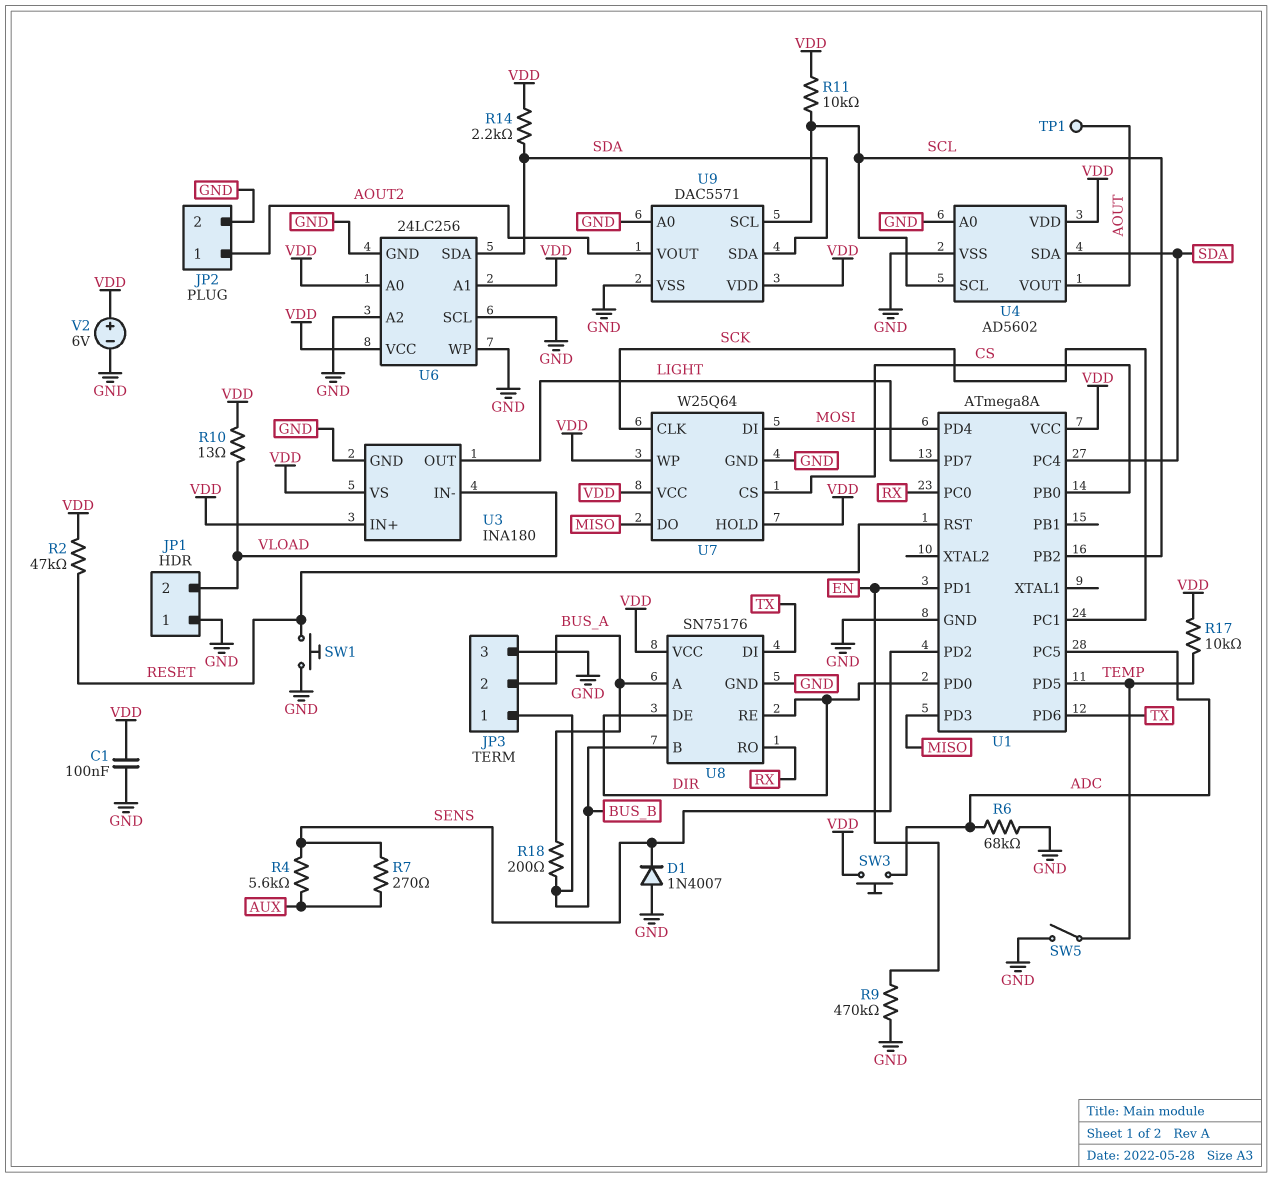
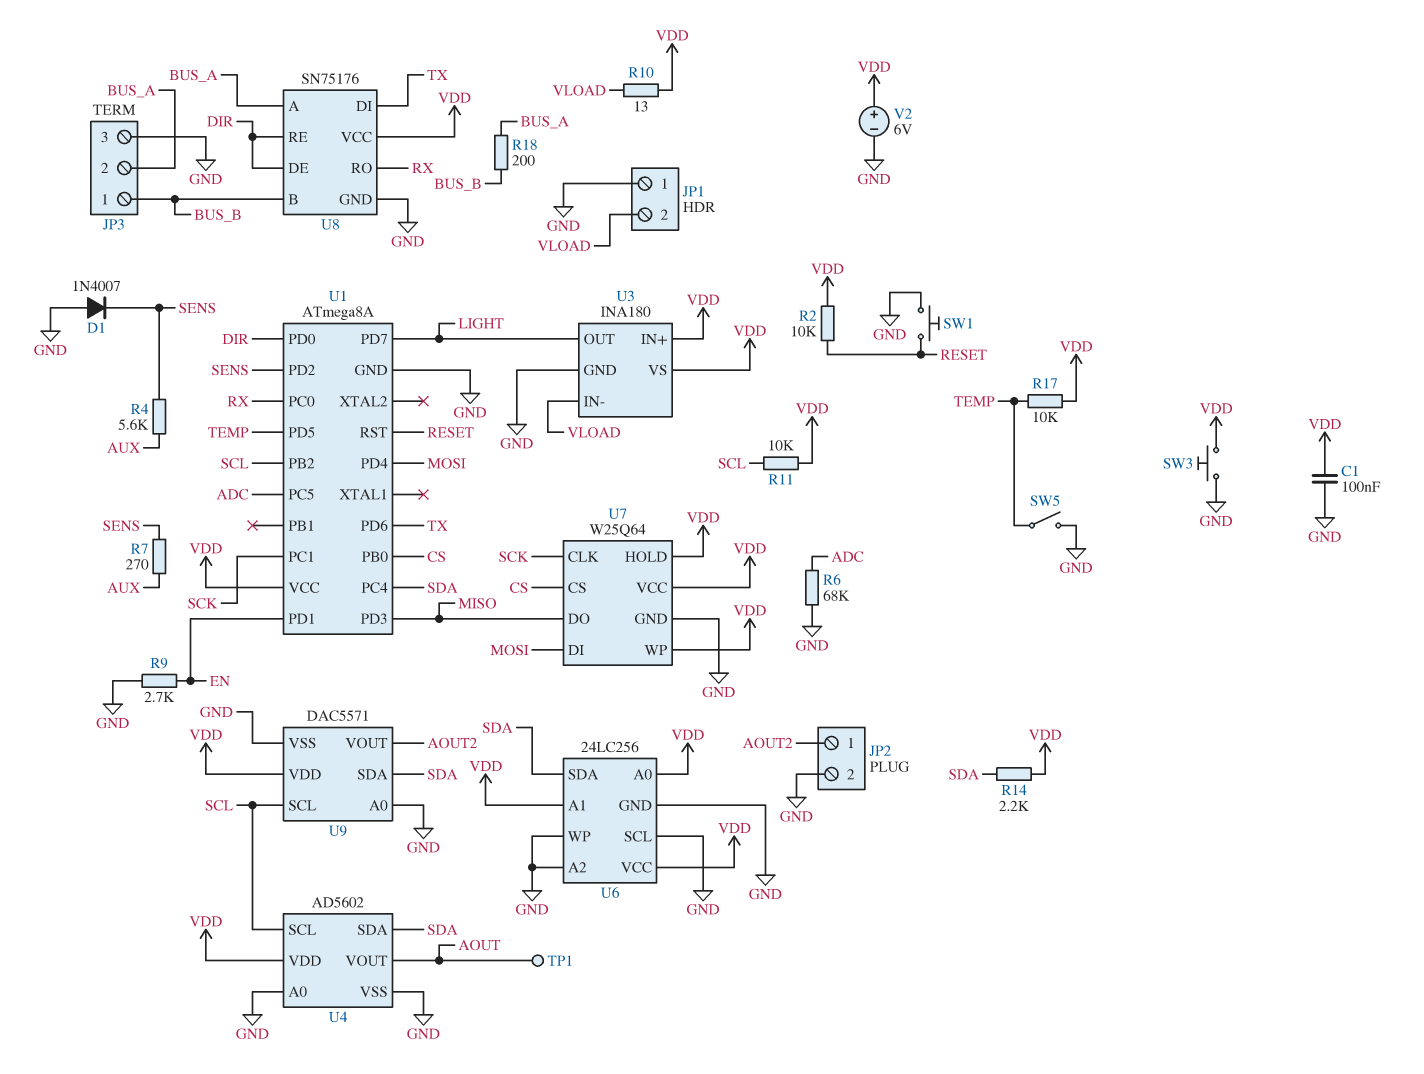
R2: 47k (RESET, VDD) -> 10k (RESET, VDD)
R9: 470k (EN, GND) -> 2.7k (EN, GND)
SW3: button (ADC, VDD) -> button (GND, VDD)

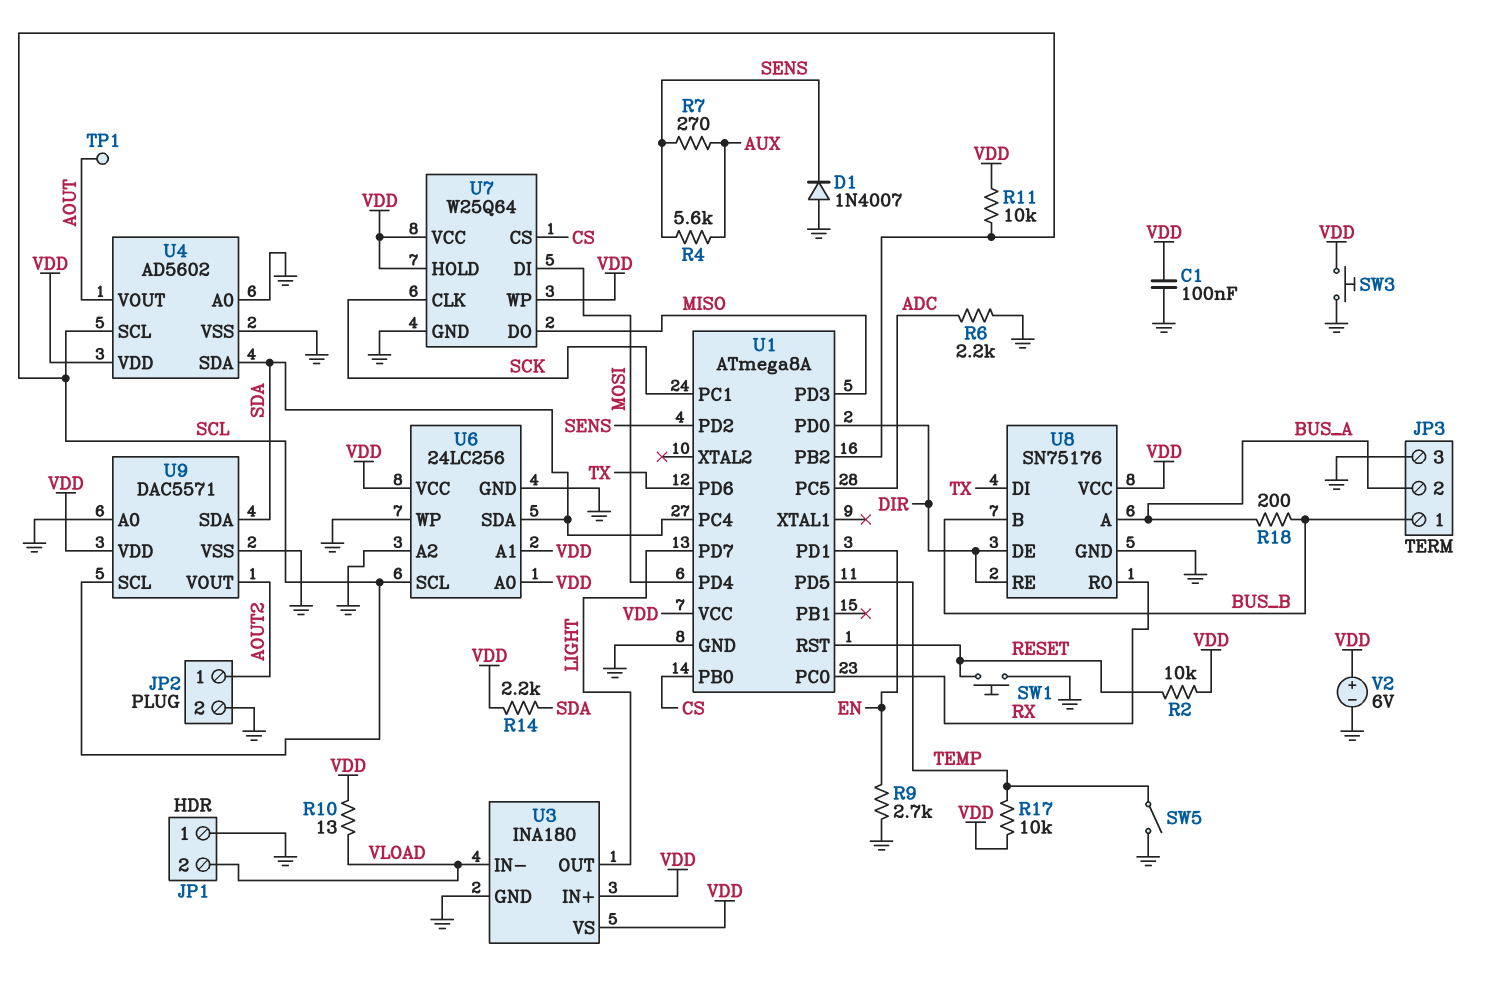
R6: 68k (ADC, GND) -> 2.2k (ADC, GND)
U6 pin SCL: GND -> SCL

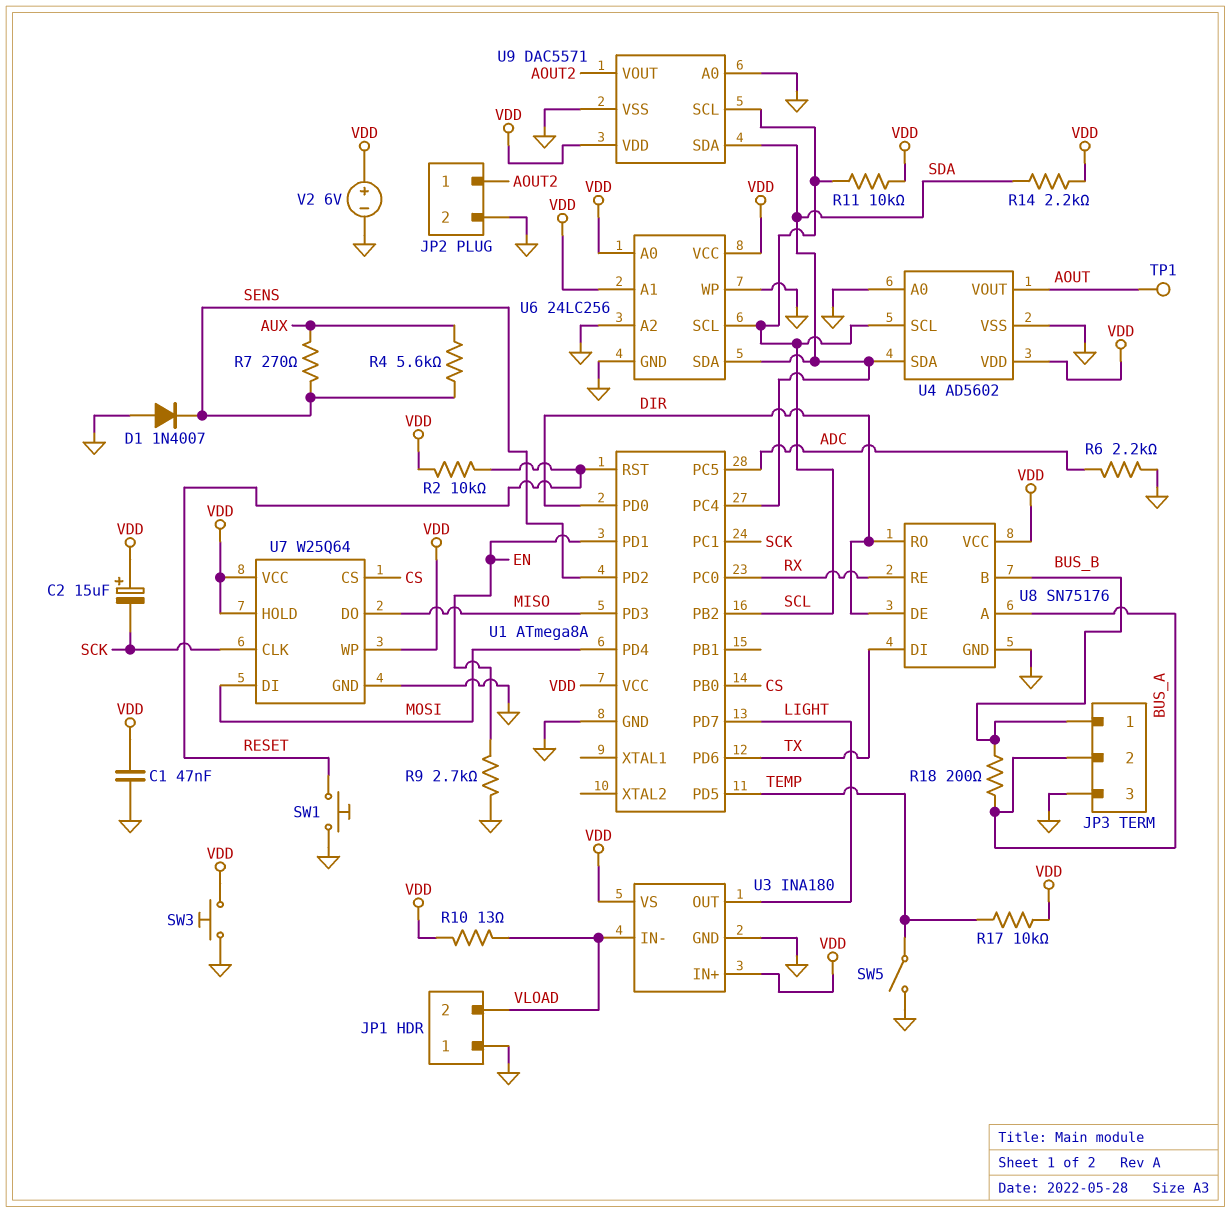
C1: 100nF (GND, VDD) -> 47nF (GND, VDD)
C2: none -> 15uF (plus VDD, minus SCK)
U8 pin RE: DIR -> RX
U8 pin RO: RX -> DIR

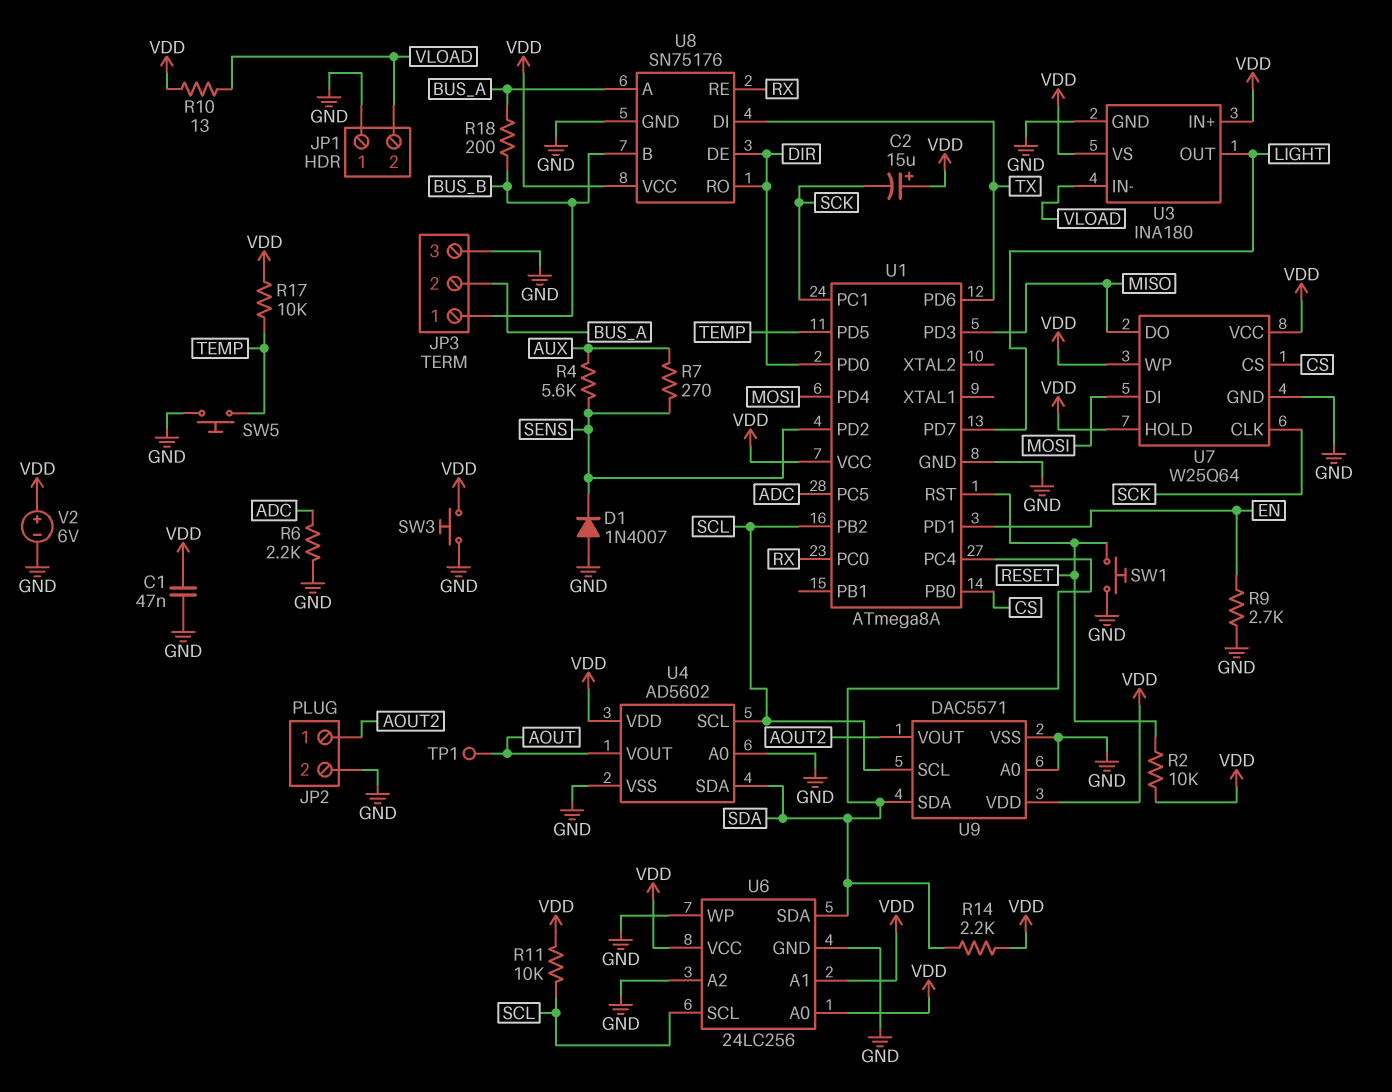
SW5: switch (GND, TEMP) -> button (GND, TEMP)

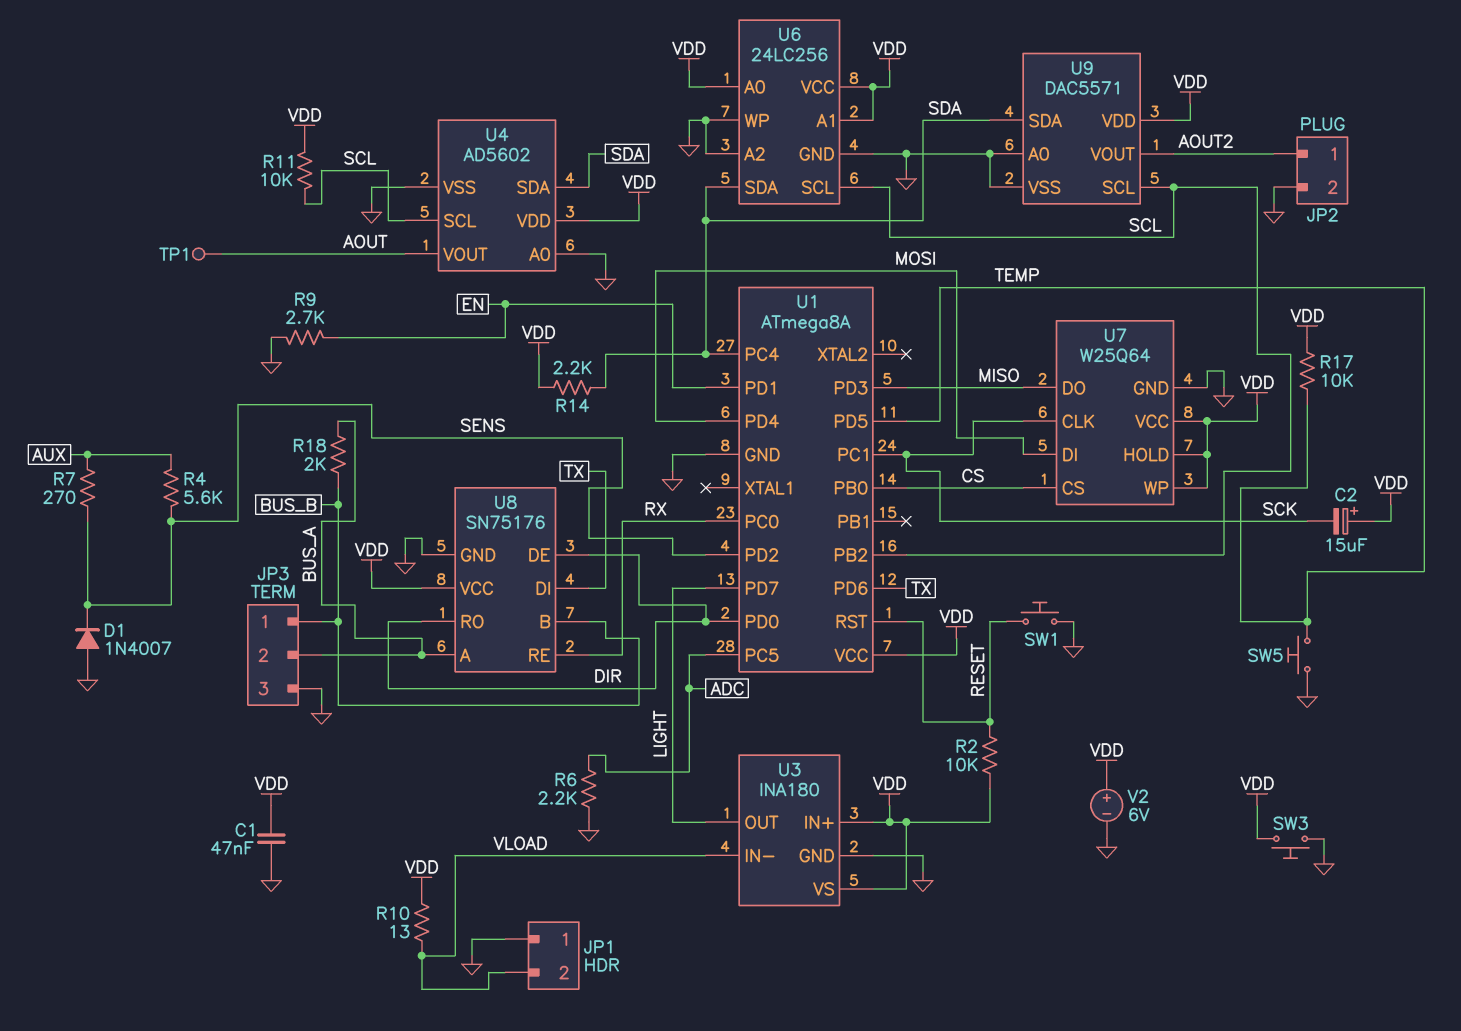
R18: 200 (BUS_A, BUS_B) -> 2k (BUS_A, BUS_B)

